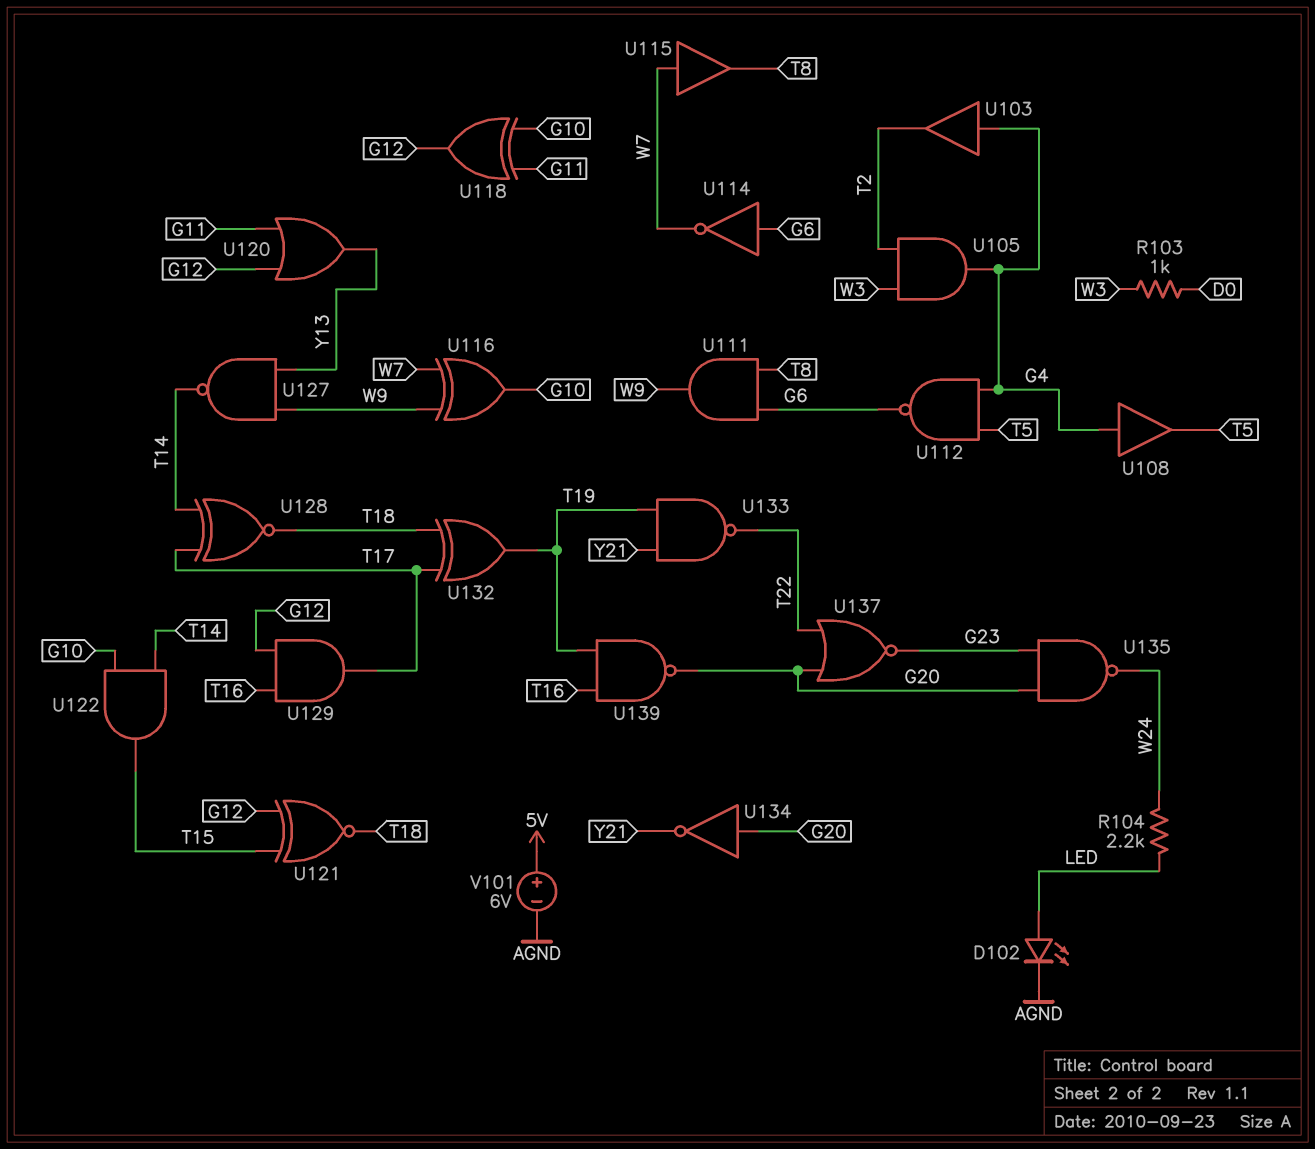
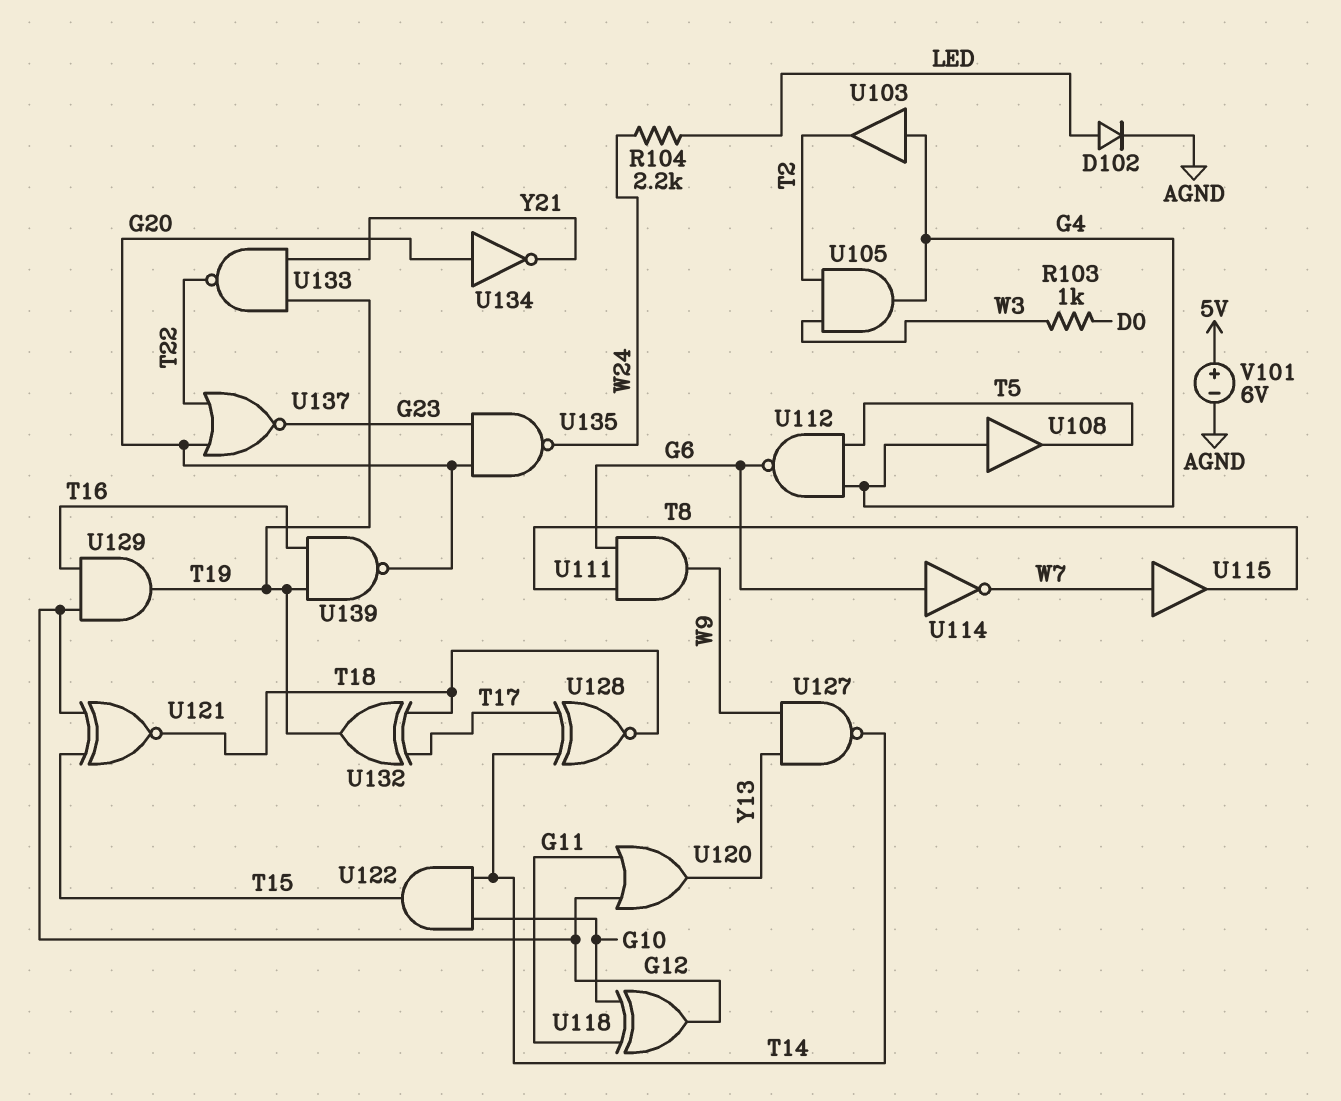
D102: LED (A LED, K AGND) -> diode (A LED, K AGND)
U116: XOR (in W7, in W9, out G10) -> none
U129: AND (in G12, in T16, out T17) -> AND (in G12, in T16, out T19)

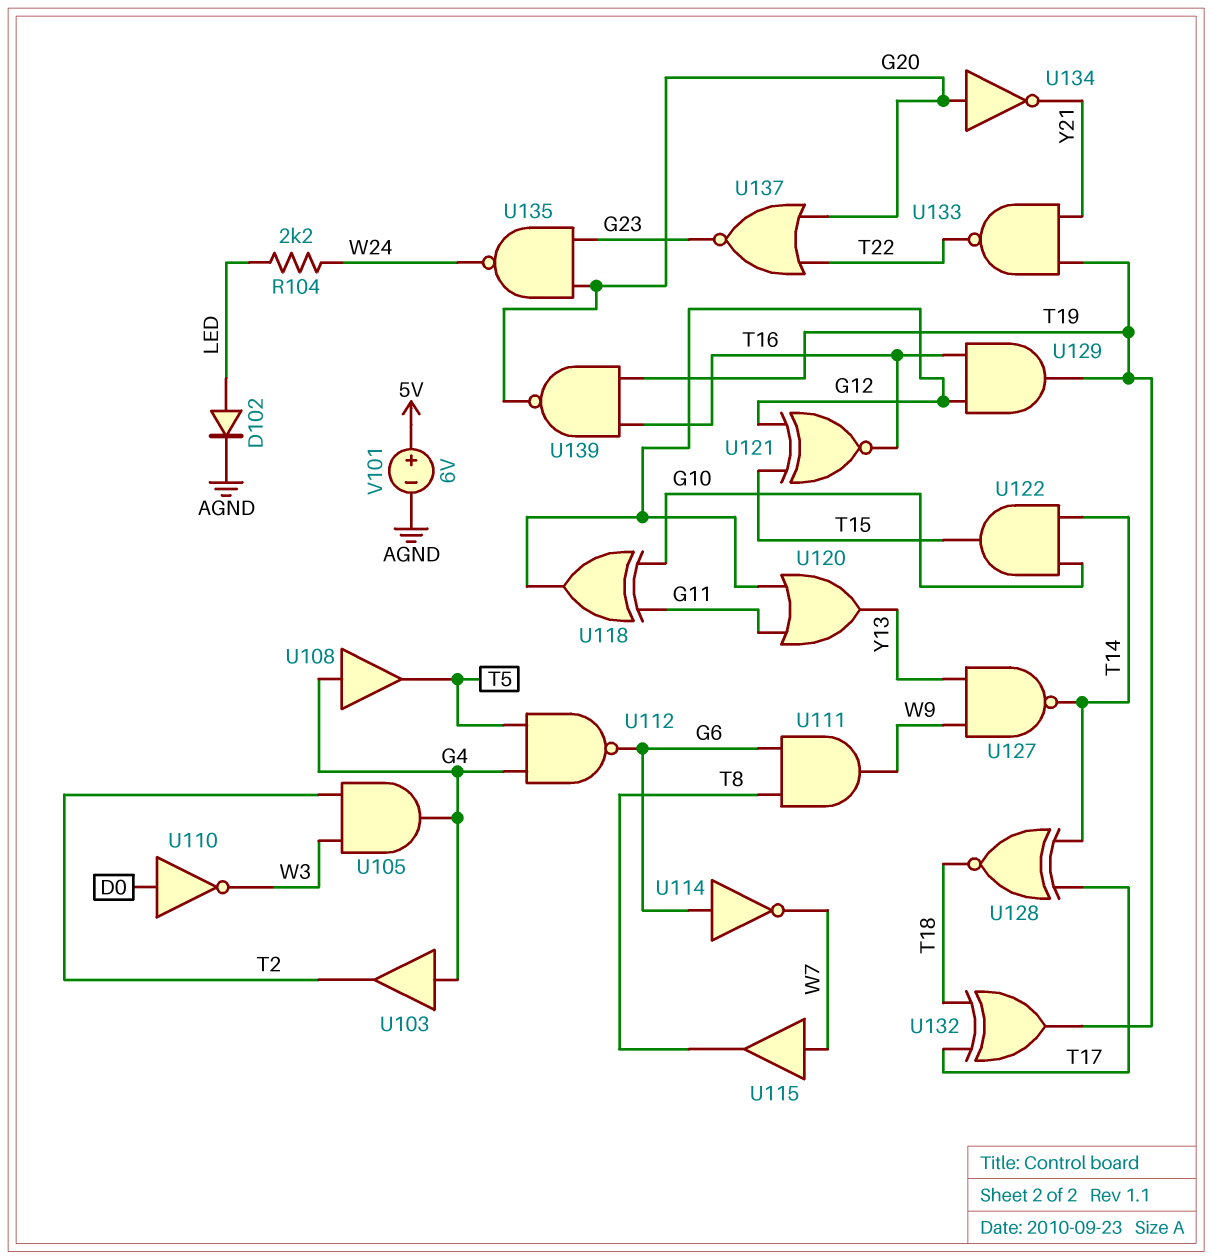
R103: 1k (D0, W3) -> none
U110: none -> NOT (in D0, out W3)
U121: XNOR (in G12, in T15, out T18) -> XNOR (in G12, in T15, out T16)

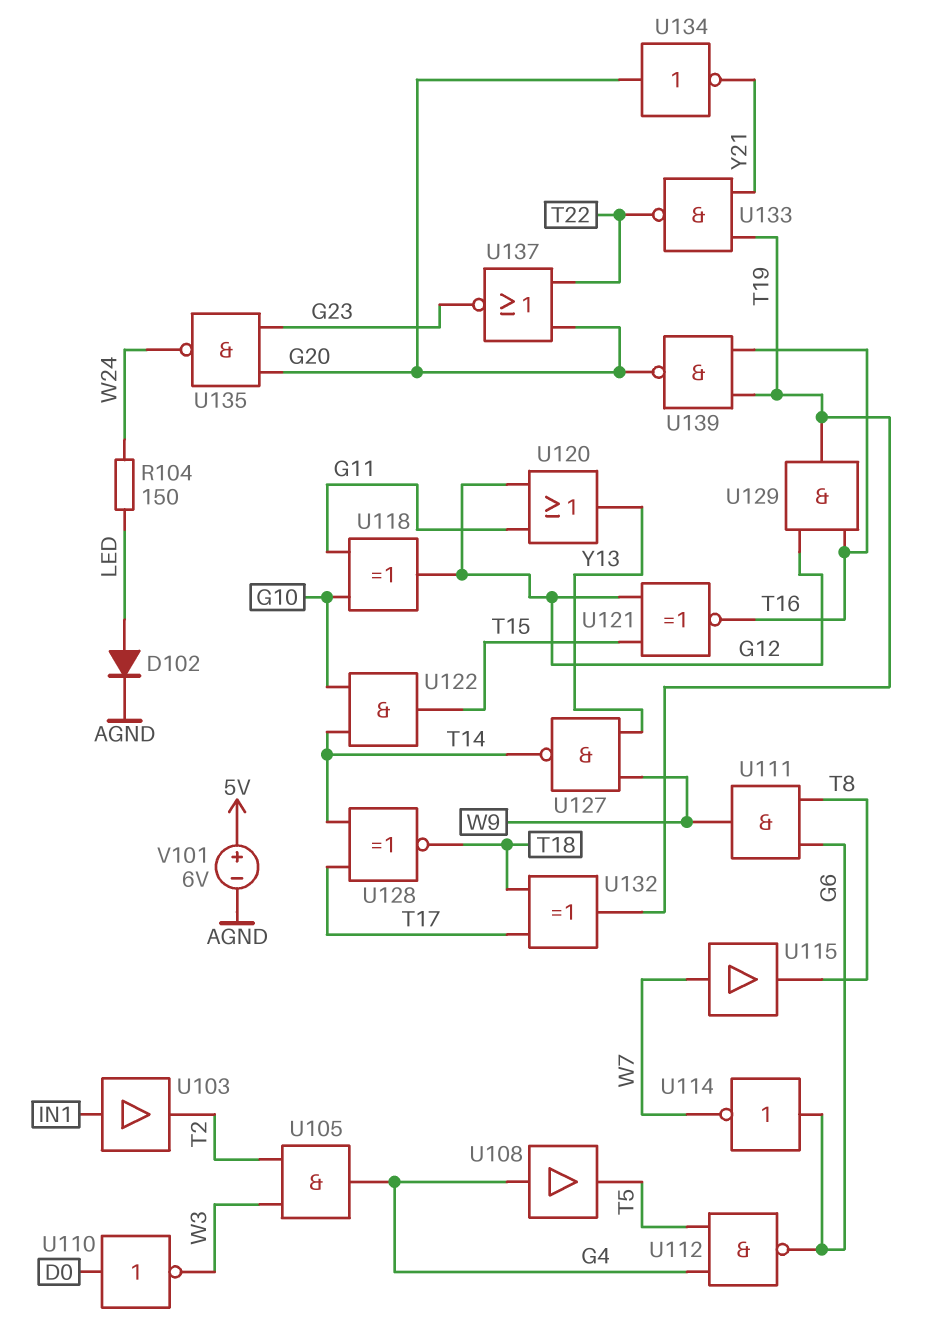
R104: 2.2k (LED, W24) -> 150 (LED, W24)
U103: buffer (in G4, out T2) -> buffer (in IN1, out T2)

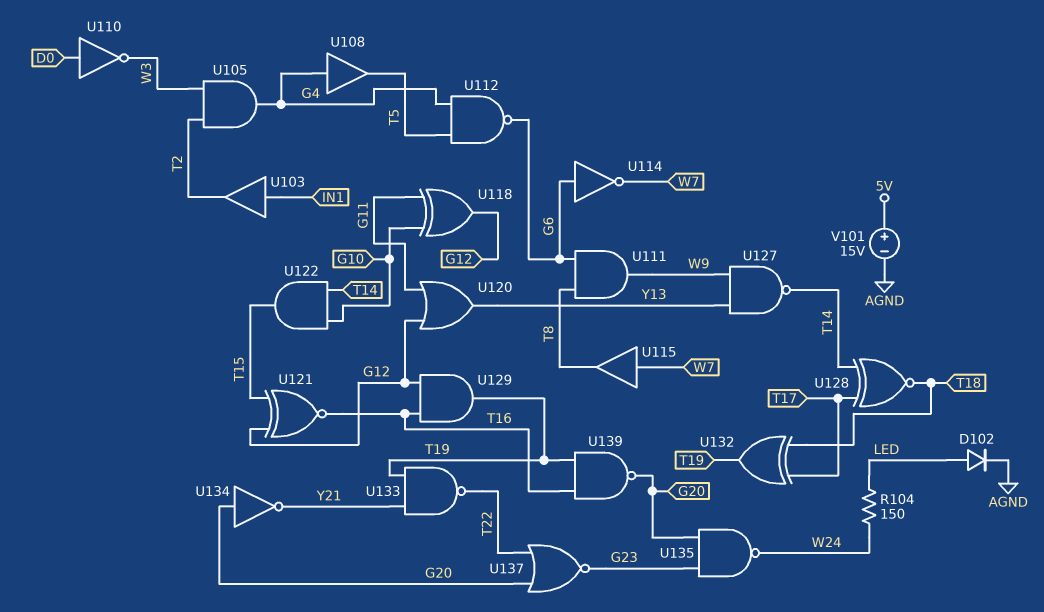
V101: 6V (plus 5V, minus AGND) -> 15V (plus 5V, minus AGND)

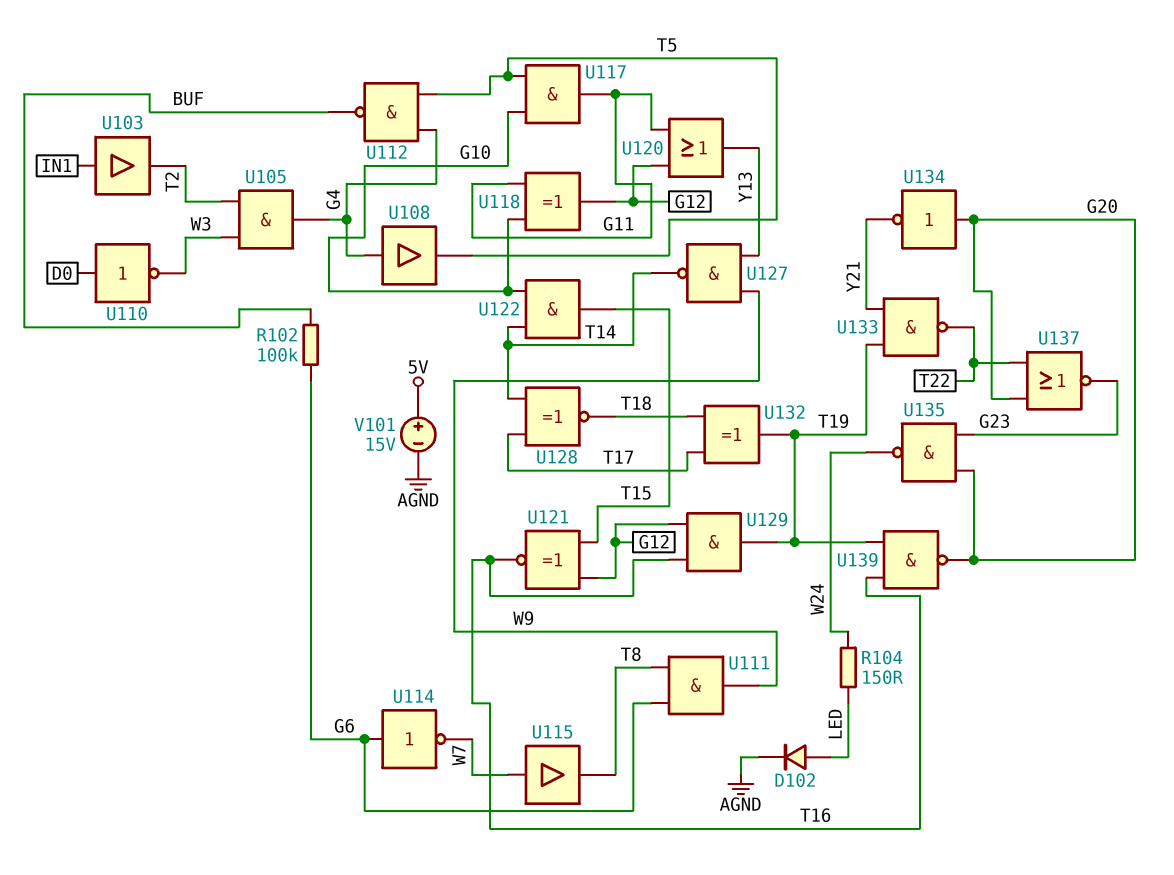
R102: none -> 100k (BUF, G6)
U112: NAND (in G4, in T5, out G6) -> NAND (in G4, in T5, out BUF)
U117: none -> AND (in G10, in T5, out G11)

